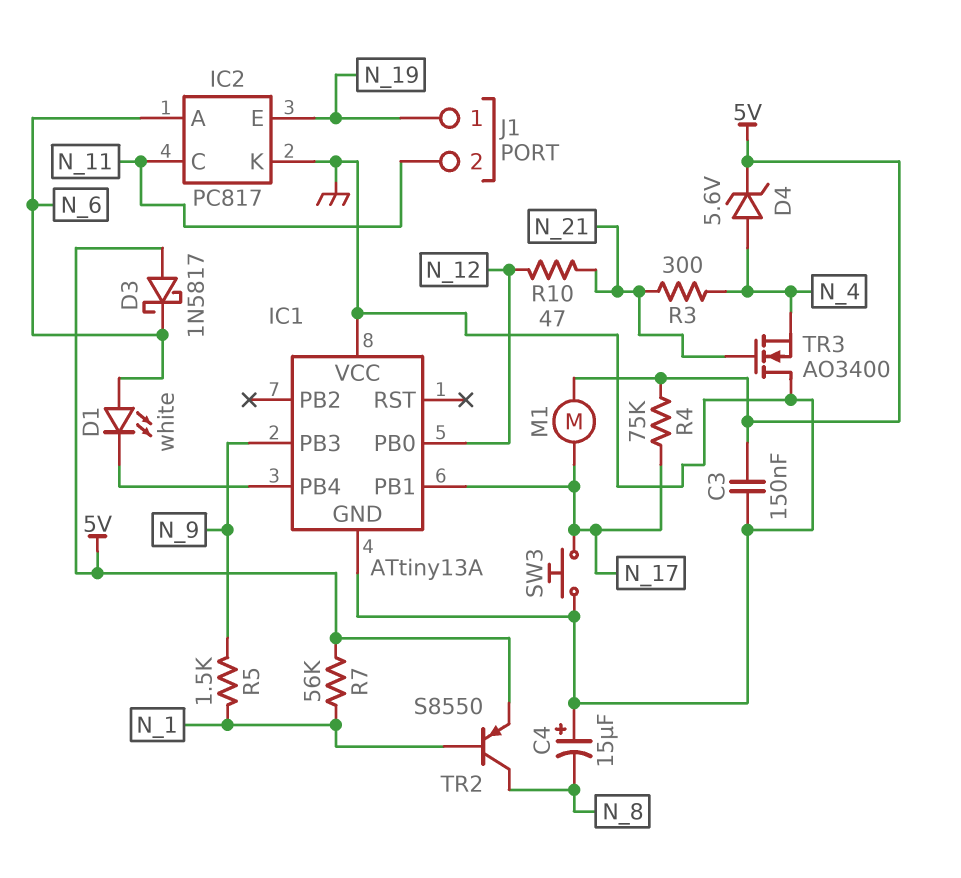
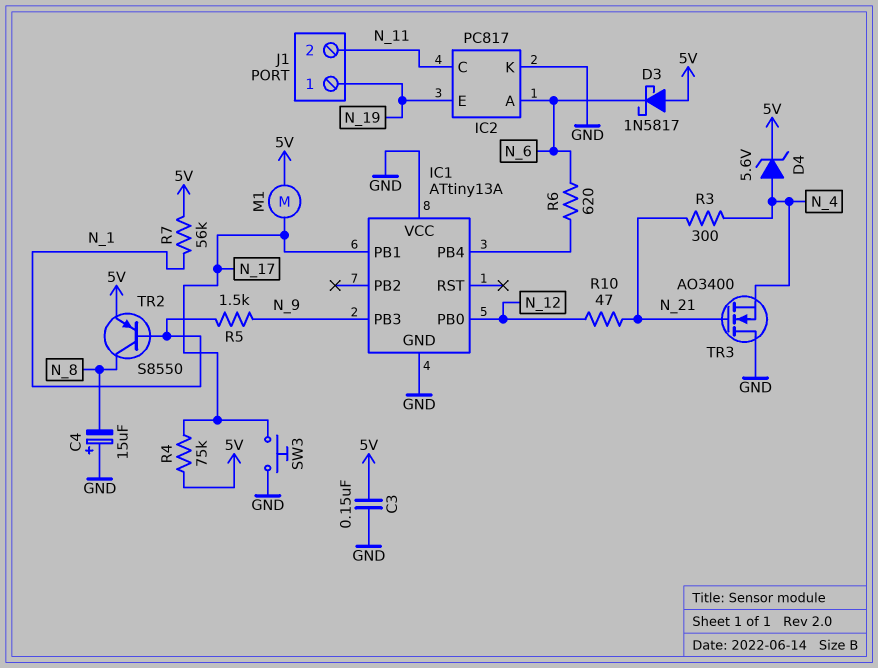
D1: LED white (A N_6, K IC1/PB4) -> none
R6: none -> 620 (IC1/PB4, N_6)

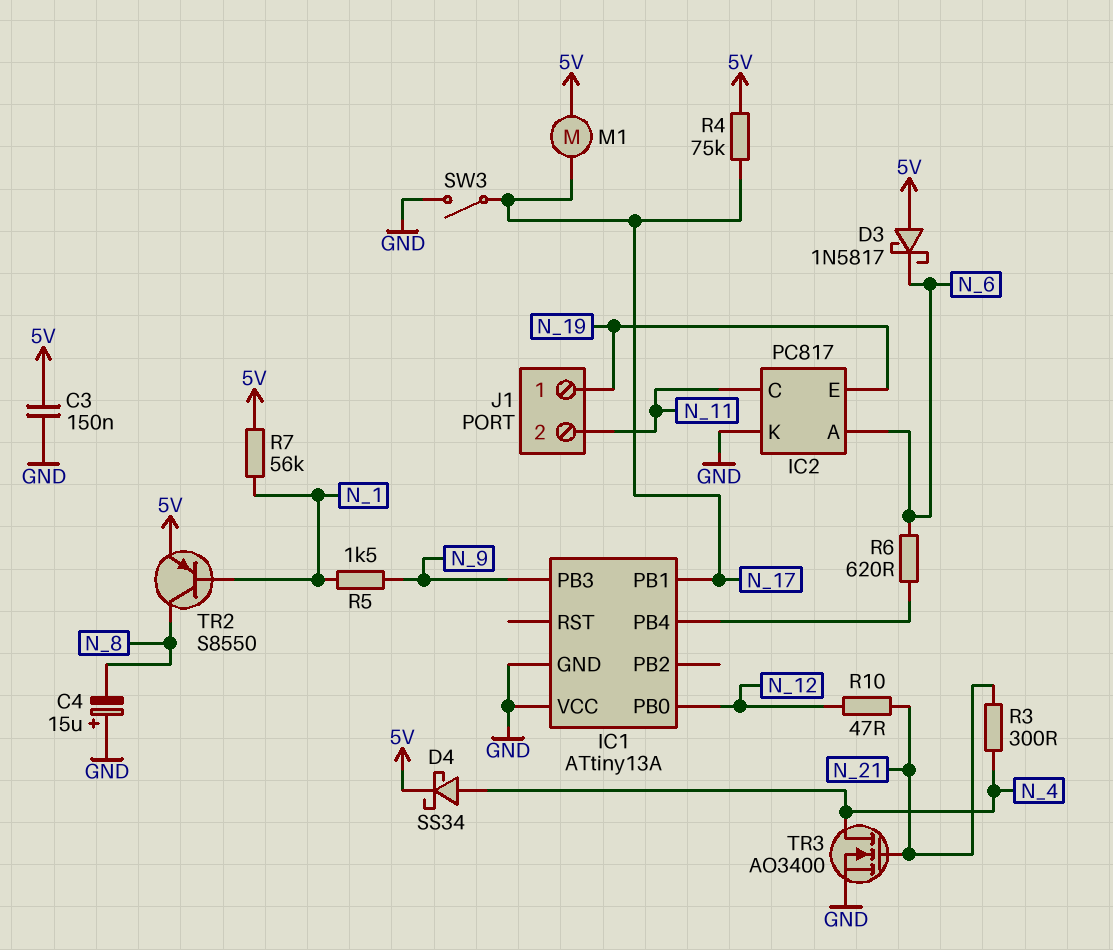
D4: zener 5.6V (A N_4, K 5V) -> schottky SS34 (A N_4, K 5V)
SW3: button (GND, N_17) -> switch (GND, N_17)
TR3: NMOS AO3400 (G N_21, D GND, S N_4) -> NMOS AO3400 (G N_21, D N_4, S GND)

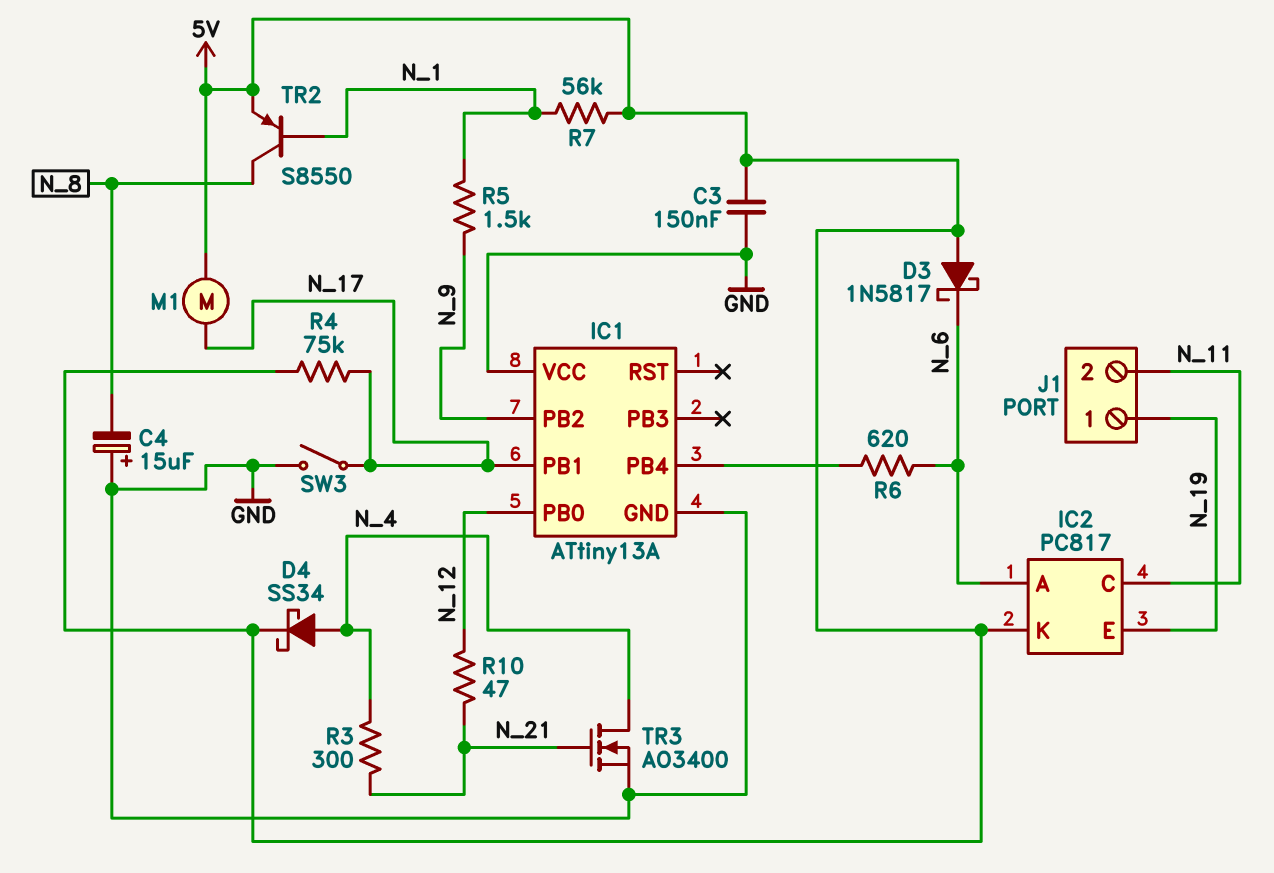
IC1 pin PB2: none -> N_9
IC1 pin PB3: N_9 -> none
IC2 pin K: GND -> 5V

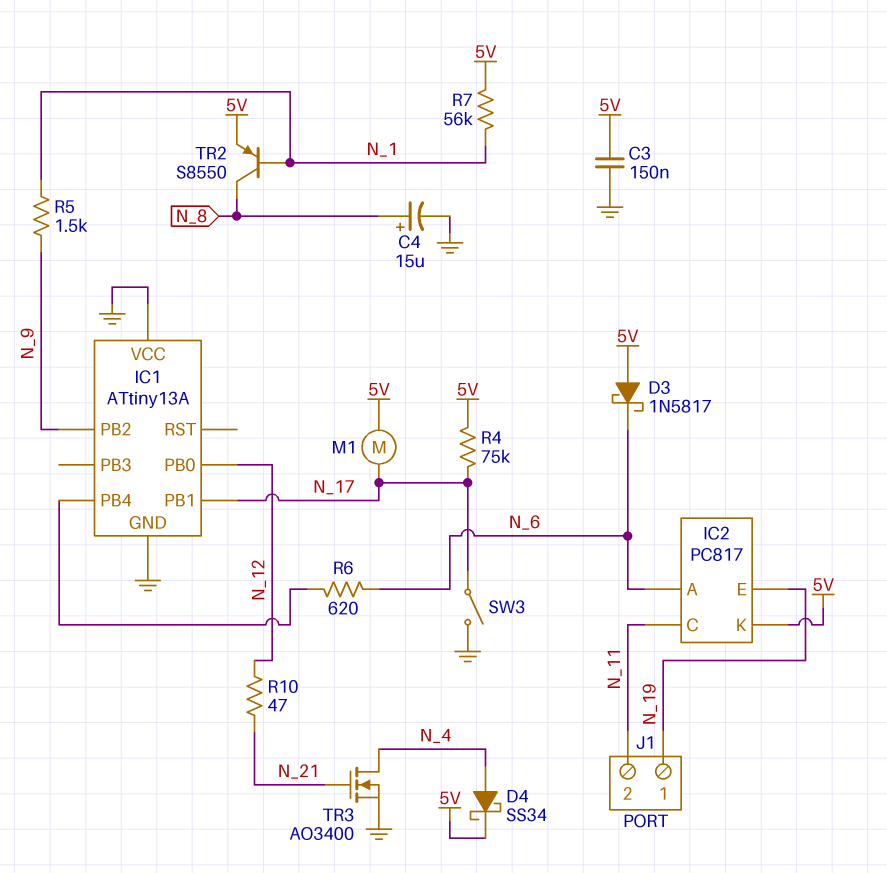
C4: 15uF (plus GND, minus N_8) -> 15uF (plus N_8, minus GND)
R3: 300 (N_4, N_21) -> none

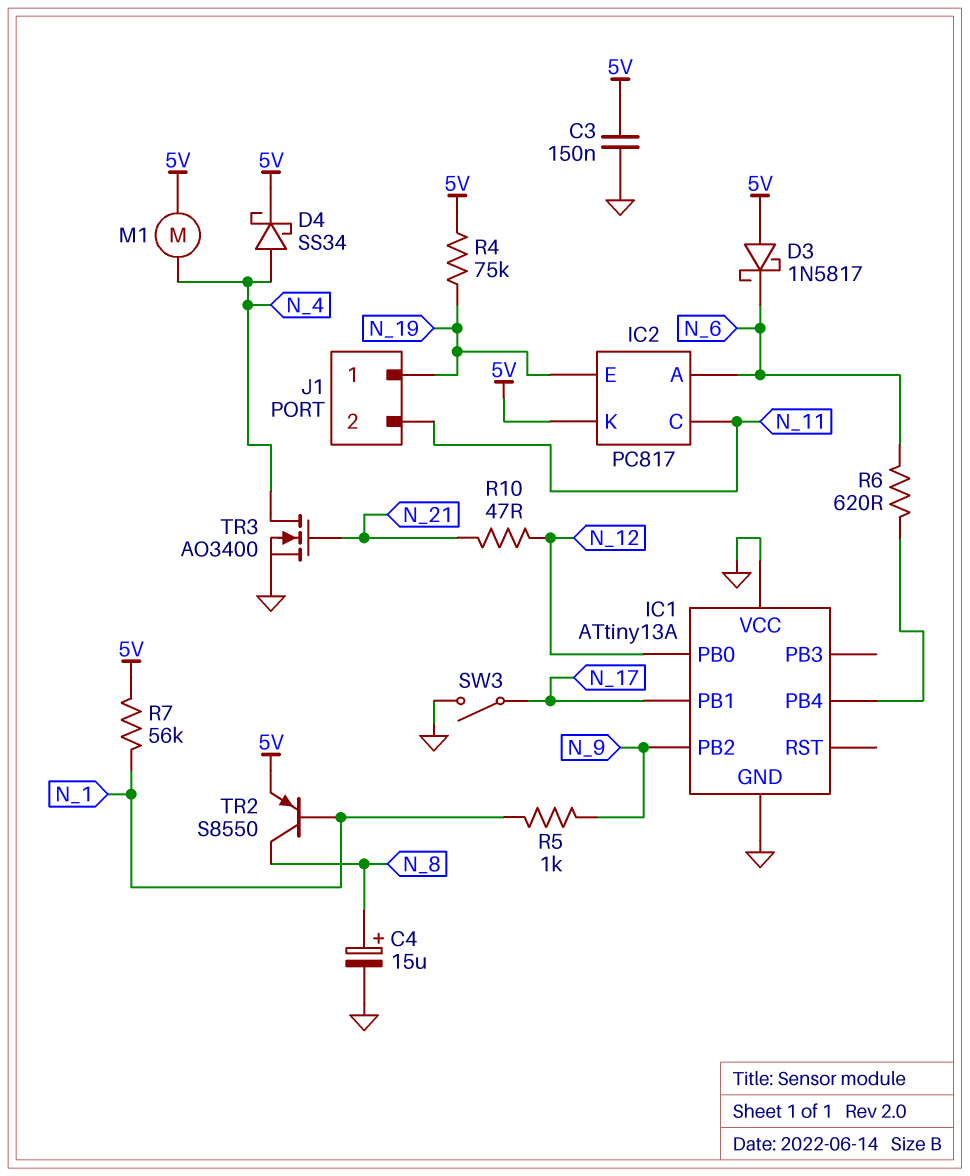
M1: motor (5V, N_17) -> motor (5V, N_4)
R4: 75k (5V, N_17) -> 75k (5V, N_19)
R5: 1.5k (N_1, N_9) -> 1k (N_1, N_9)

